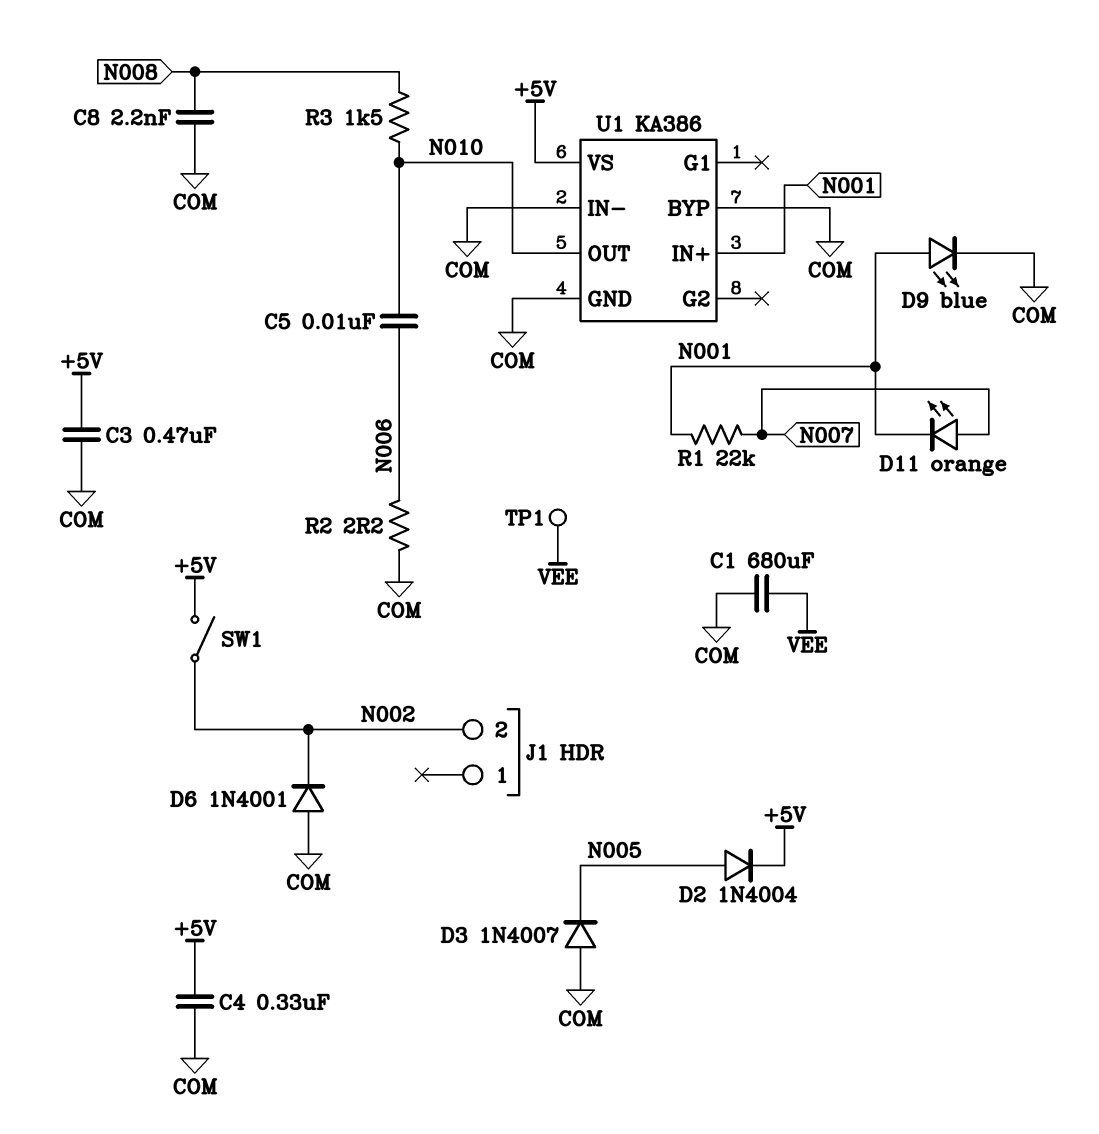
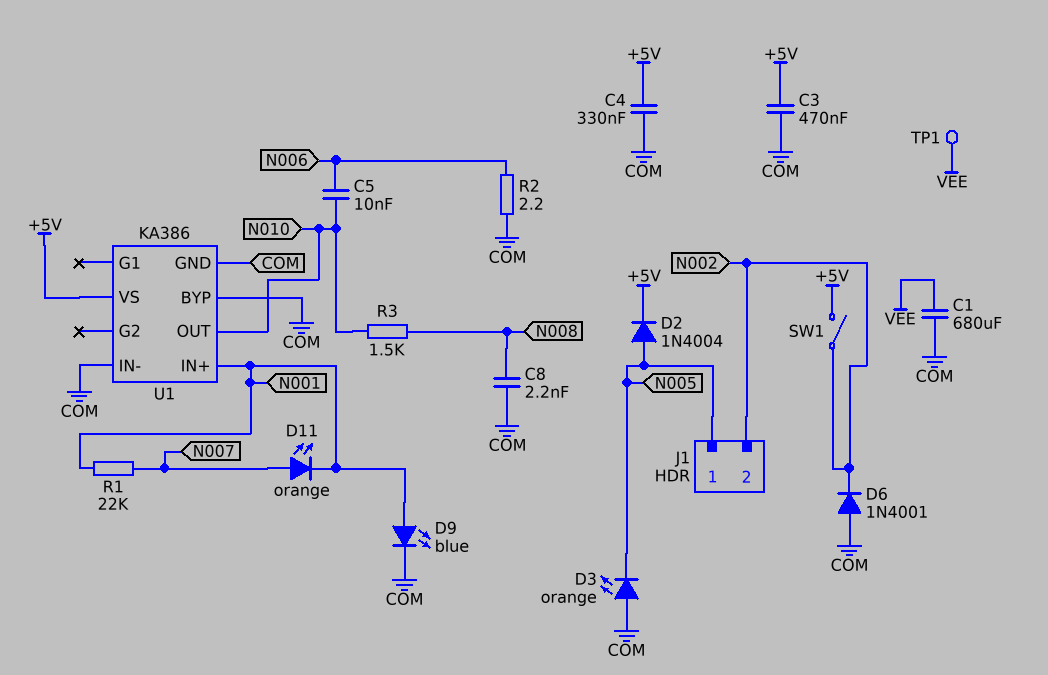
D3: diode 1N4007 (A COM, K N005) -> LED orange (A COM, K N005)
J1 pin 1: none -> N005

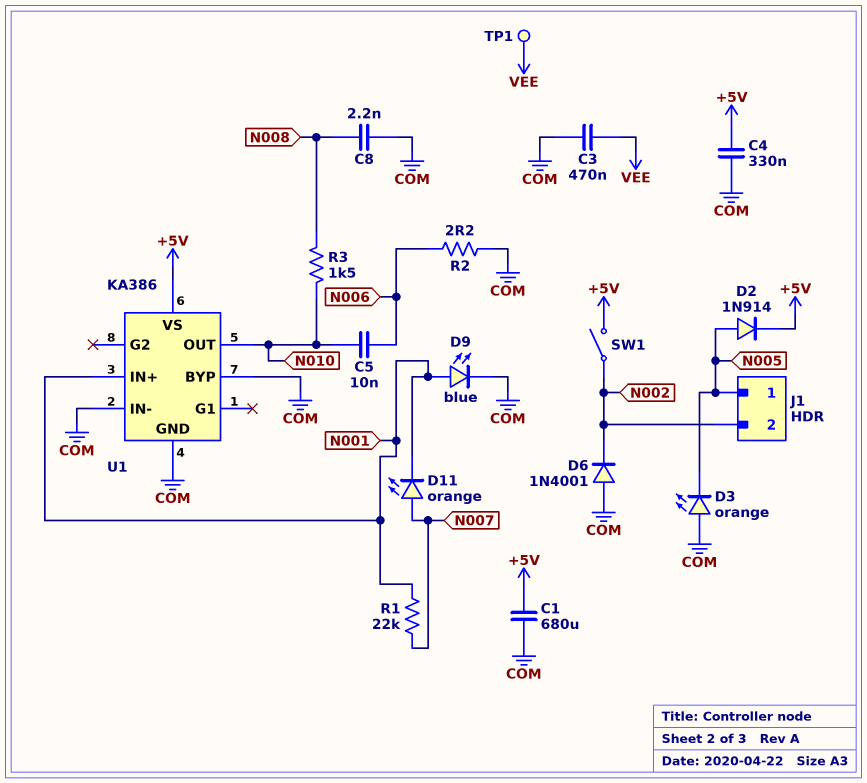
C1: 680uF (COM, VEE) -> 680uF (+5V, COM)
C3: 470nF (+5V, COM) -> 470nF (COM, VEE)
D2: diode 1N4004 (A N005, K +5V) -> diode 1N914 (A N005, K +5V)

